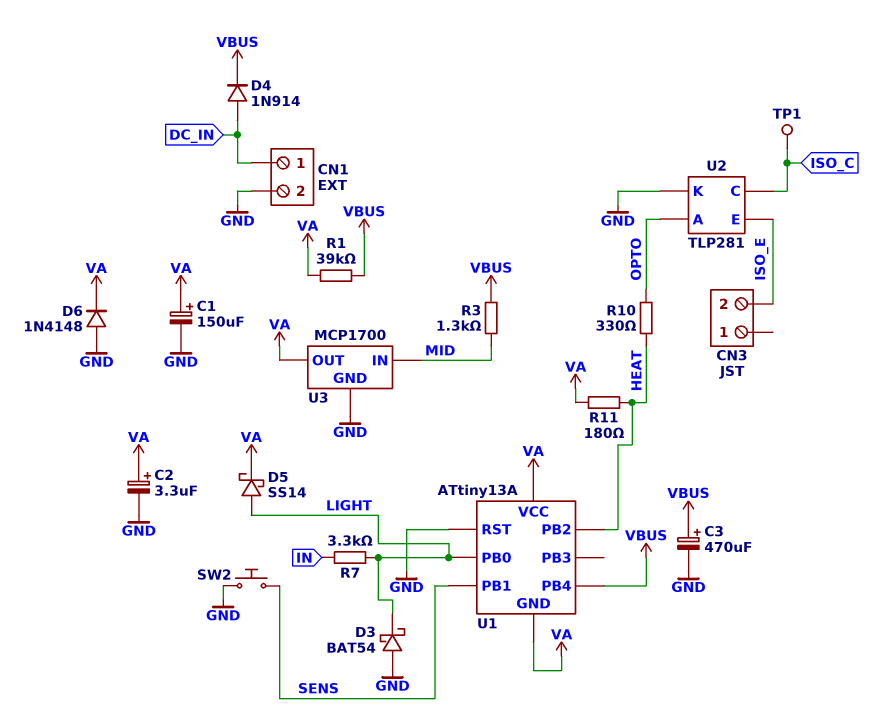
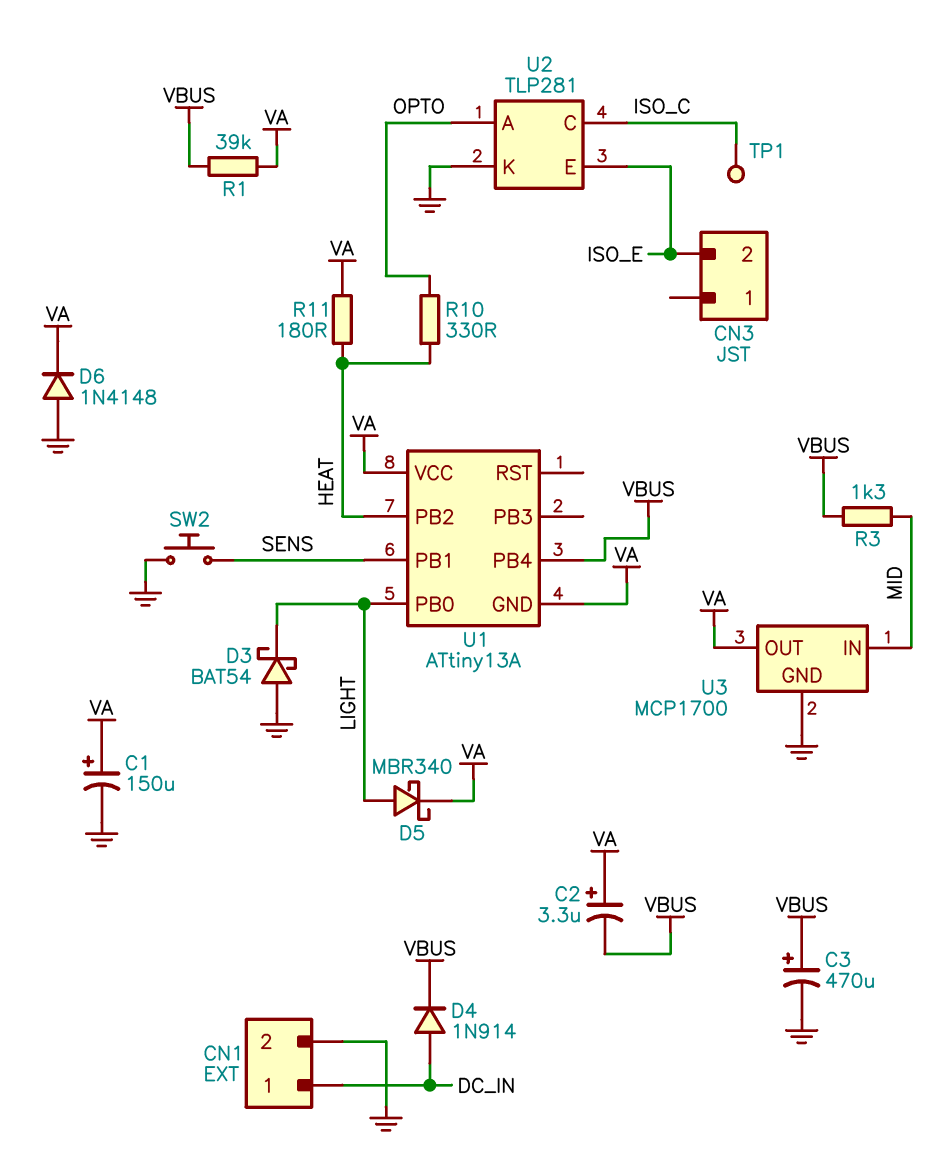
C2: 3.3uF (plus VA, minus GND) -> 3.3uF (plus VA, minus VBUS)
D5: schottky SS14 (A LIGHT, K VA) -> schottky MBR340 (A LIGHT, K VA)
R7: 3.3k (IN, LIGHT) -> none
U1 pin RST: GND -> none

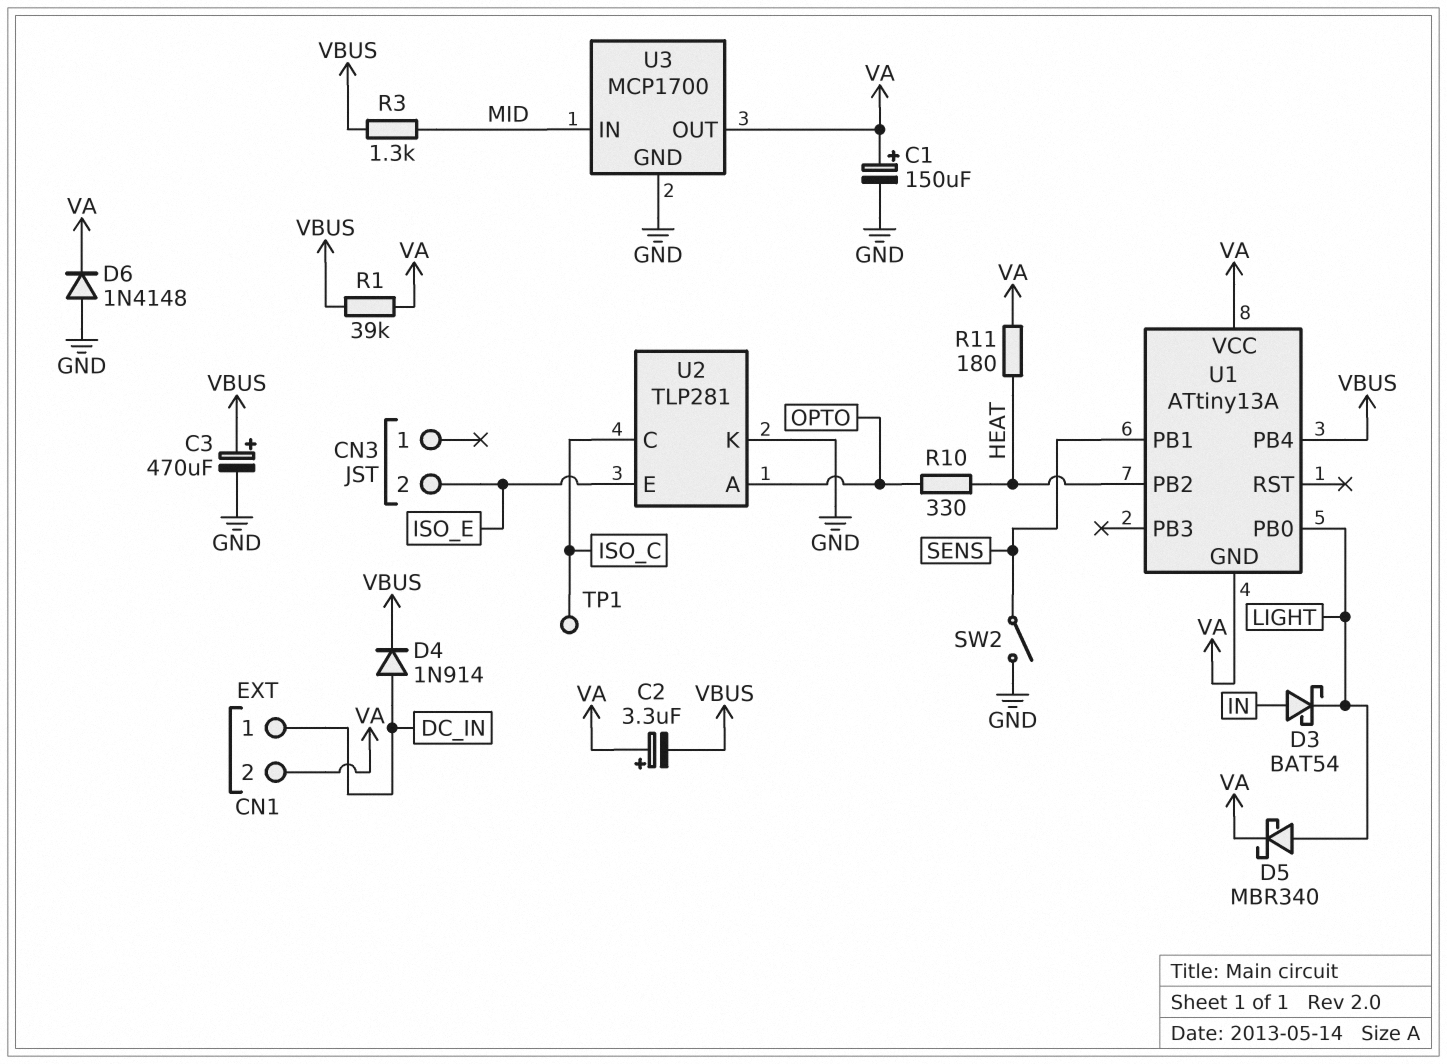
CN1 pin 2: GND -> VA
D3: schottky BAT54 (A GND, K LIGHT) -> schottky BAT54 (A IN, K LIGHT)
SW2: button (GND, SENS) -> switch (GND, SENS)

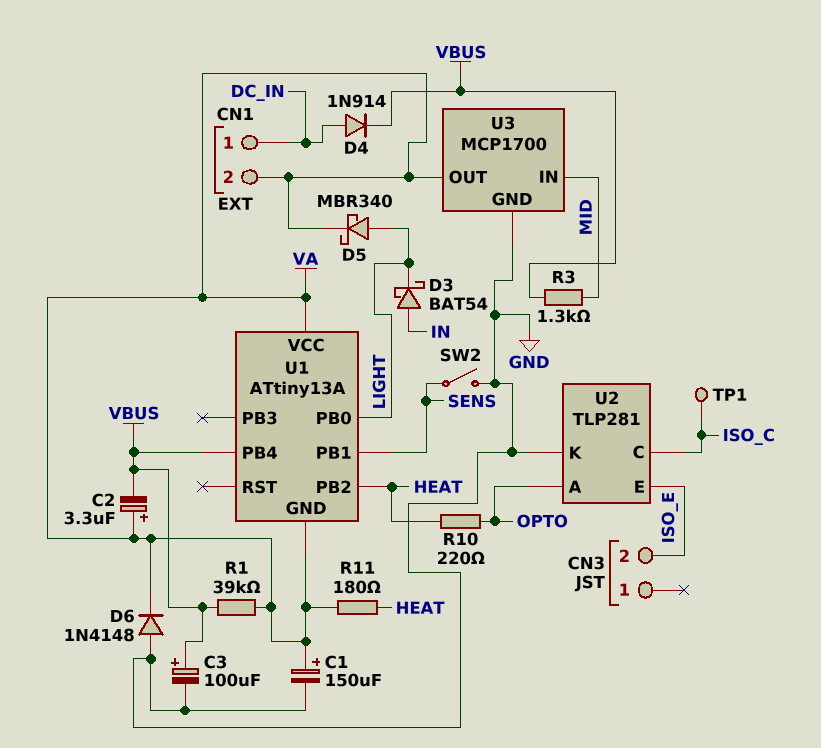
C3: 470uF (plus VBUS, minus GND) -> 100uF (plus VBUS, minus GND)
R10: 330 (HEAT, OPTO) -> 220 (HEAT, OPTO)

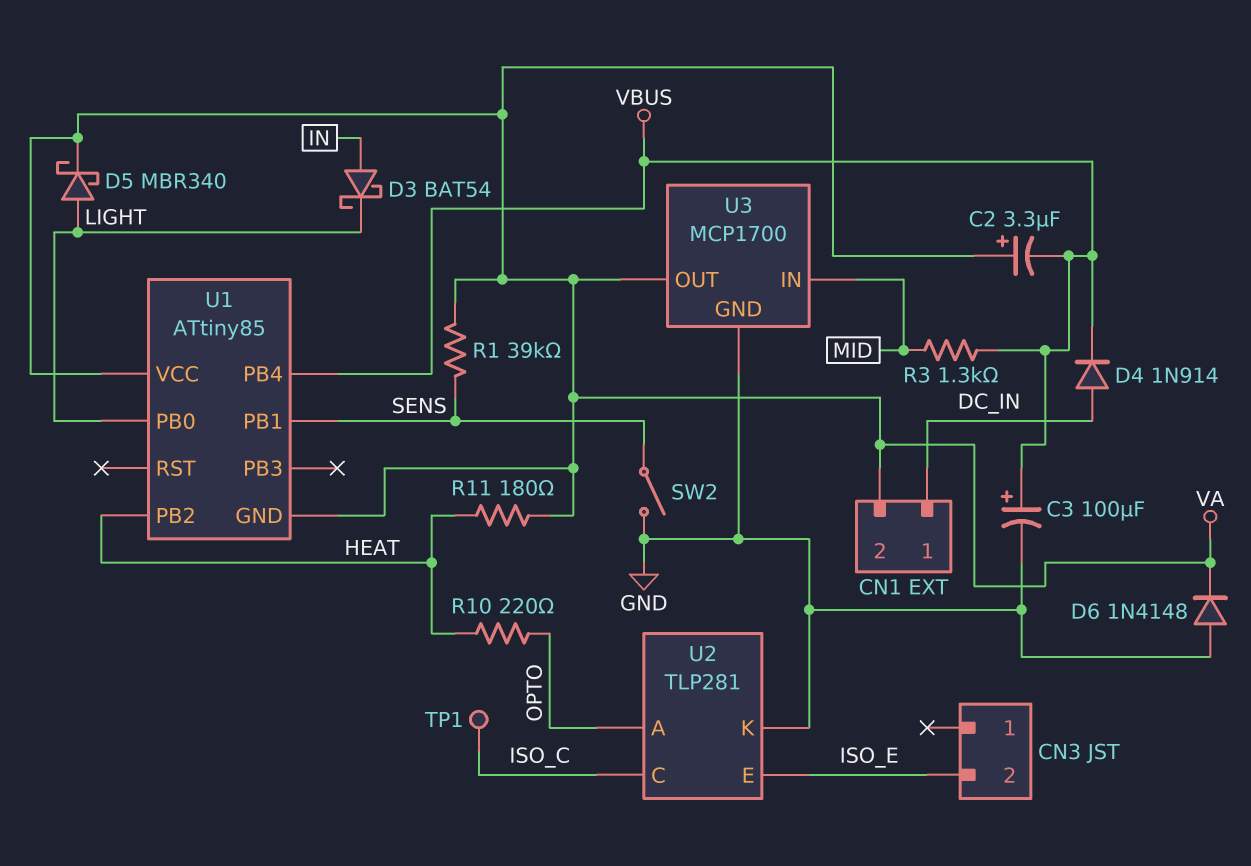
C1: 150uF (plus VA, minus GND) -> none
R1: 39k (VA, VBUS) -> 39k (SENS, VA)
U1: ATtiny13A -> ATtiny85

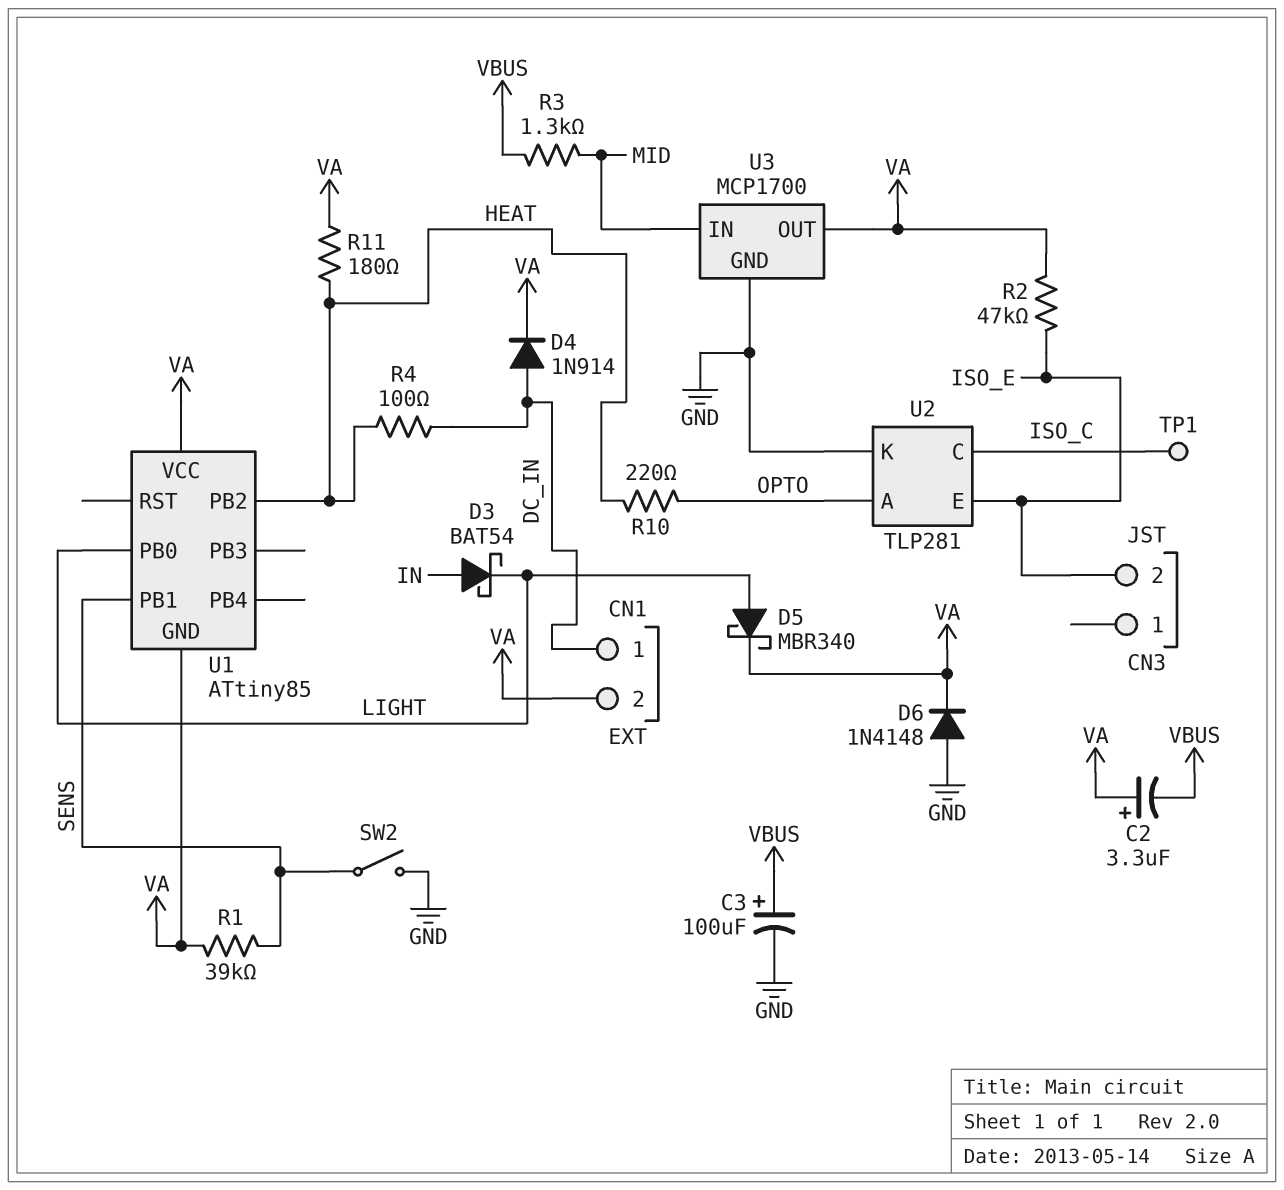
D4: diode 1N914 (A DC_IN, K VBUS) -> diode 1N914 (A DC_IN, K VA)
R2: none -> 47k (ISO_E, VA)
R4: none -> 100 (DC_IN, HEAT)
U1 pin PB4: VBUS -> none

